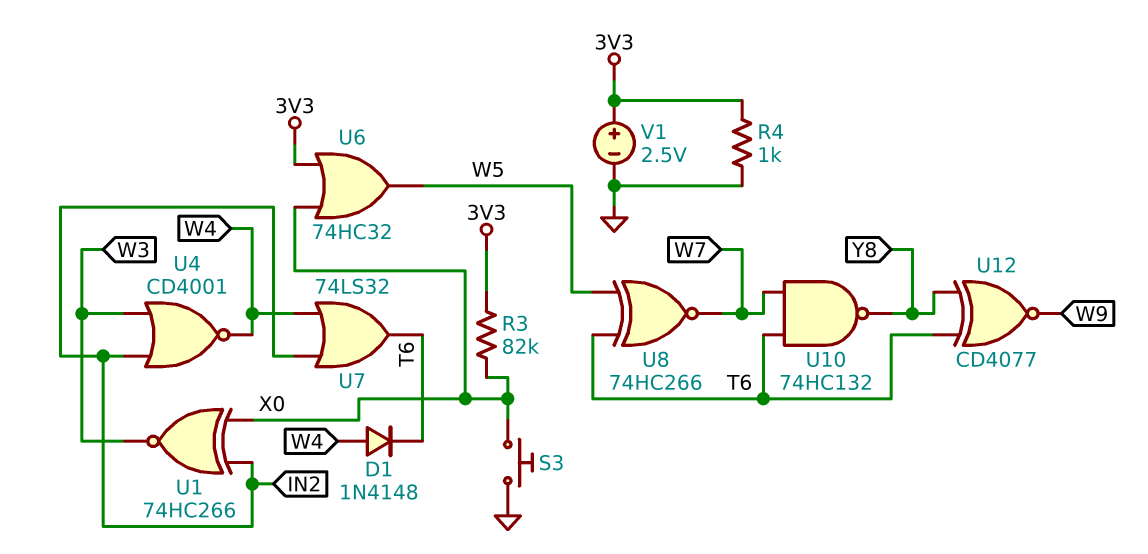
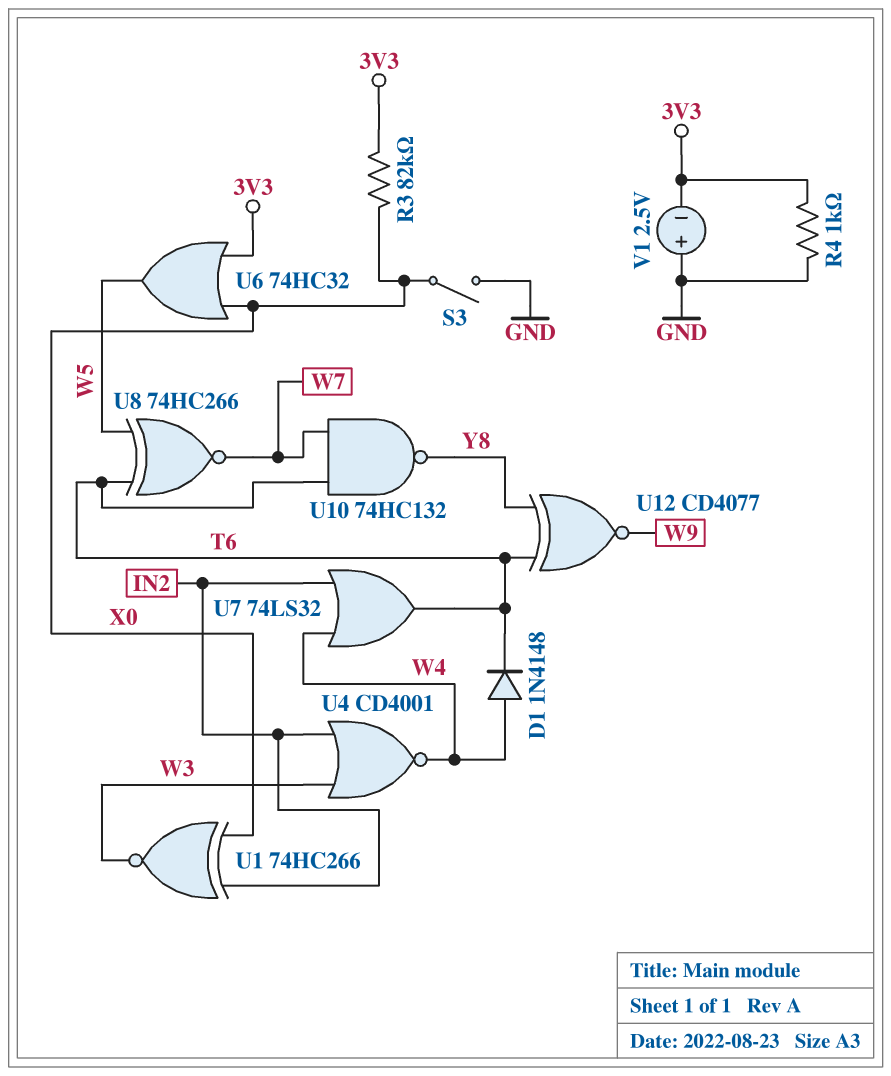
S3: button (GND, X0) -> switch (GND, X0)
V1: 2.5V (plus 3V3, minus GND) -> 2.5V (plus GND, minus 3V3)

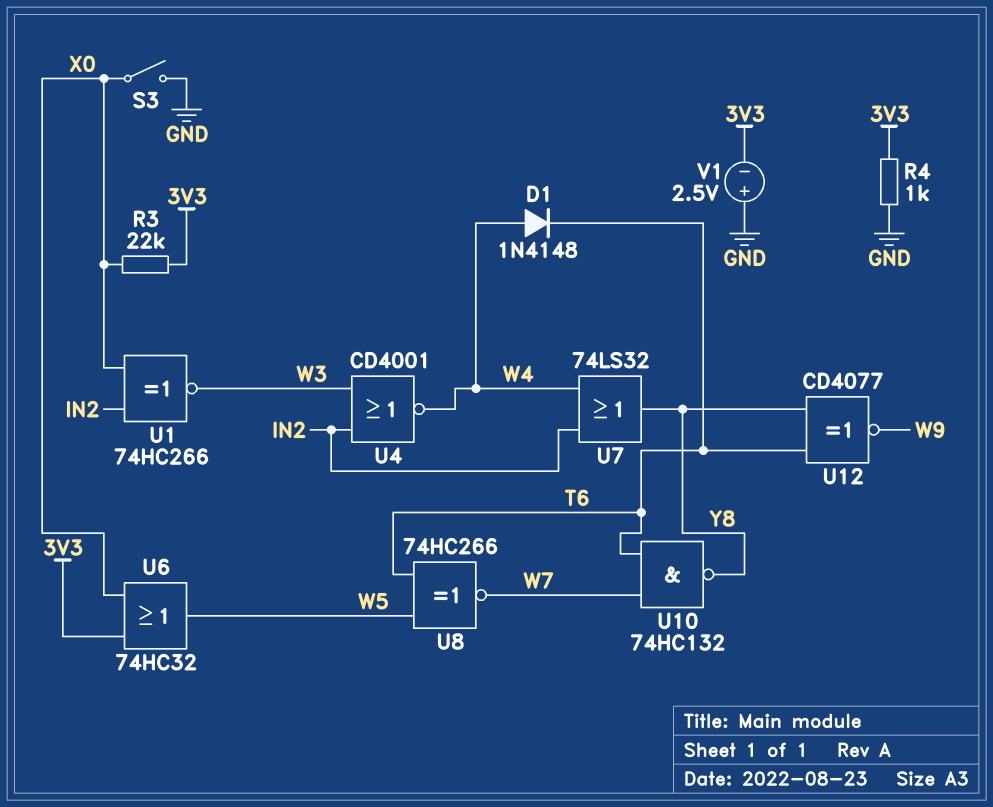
R3: 82k (3V3, X0) -> 22k (3V3, X0)
U7: OR 74LS32 (in IN2, in W4, out T6) -> OR 74LS32 (in IN2, in W4, out Y8)

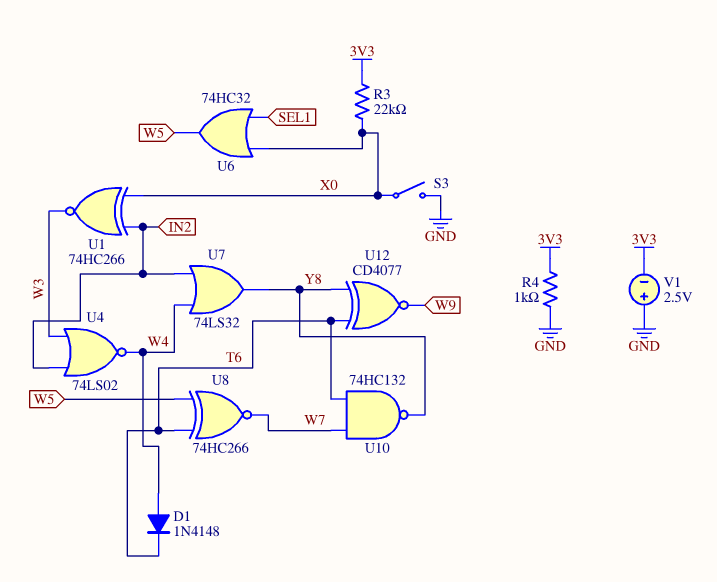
U4: NOR CD4001 (in IN2, in W3, out W4) -> NOR 74LS02 (in IN2, in W3, out W4)
U6: OR 74HC32 (in 3V3, in X0, out W5) -> OR 74HC32 (in SEL1, in X0, out W5)

